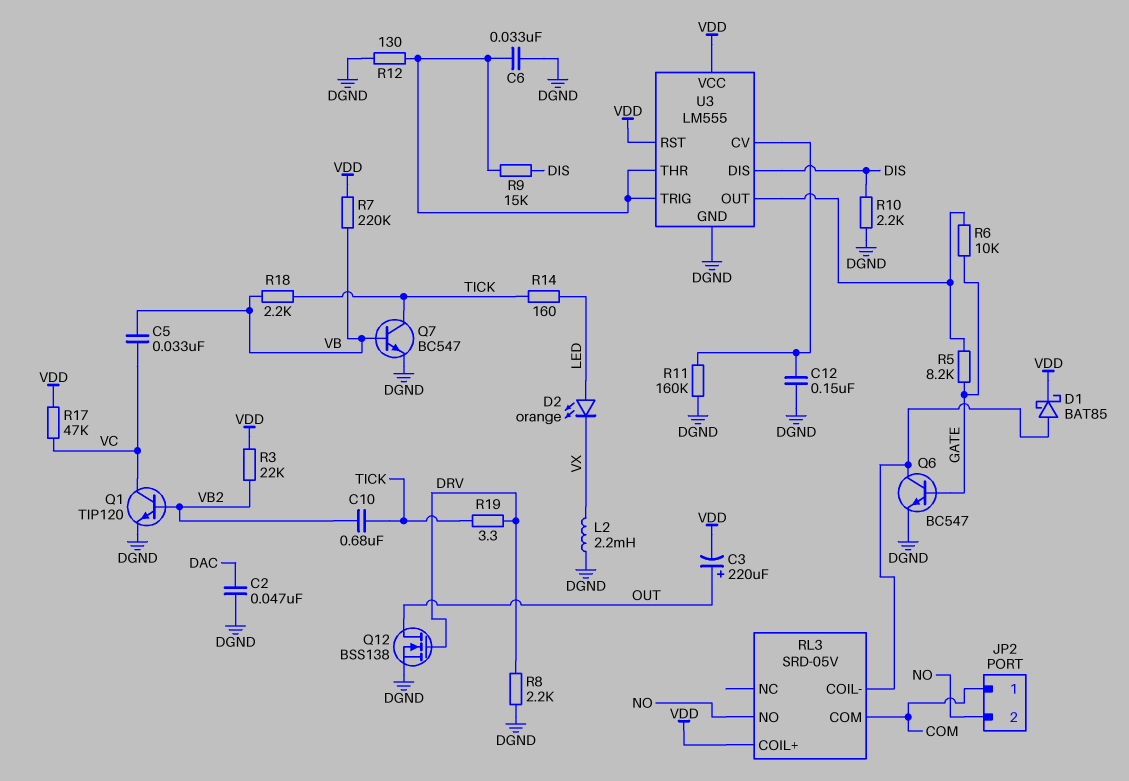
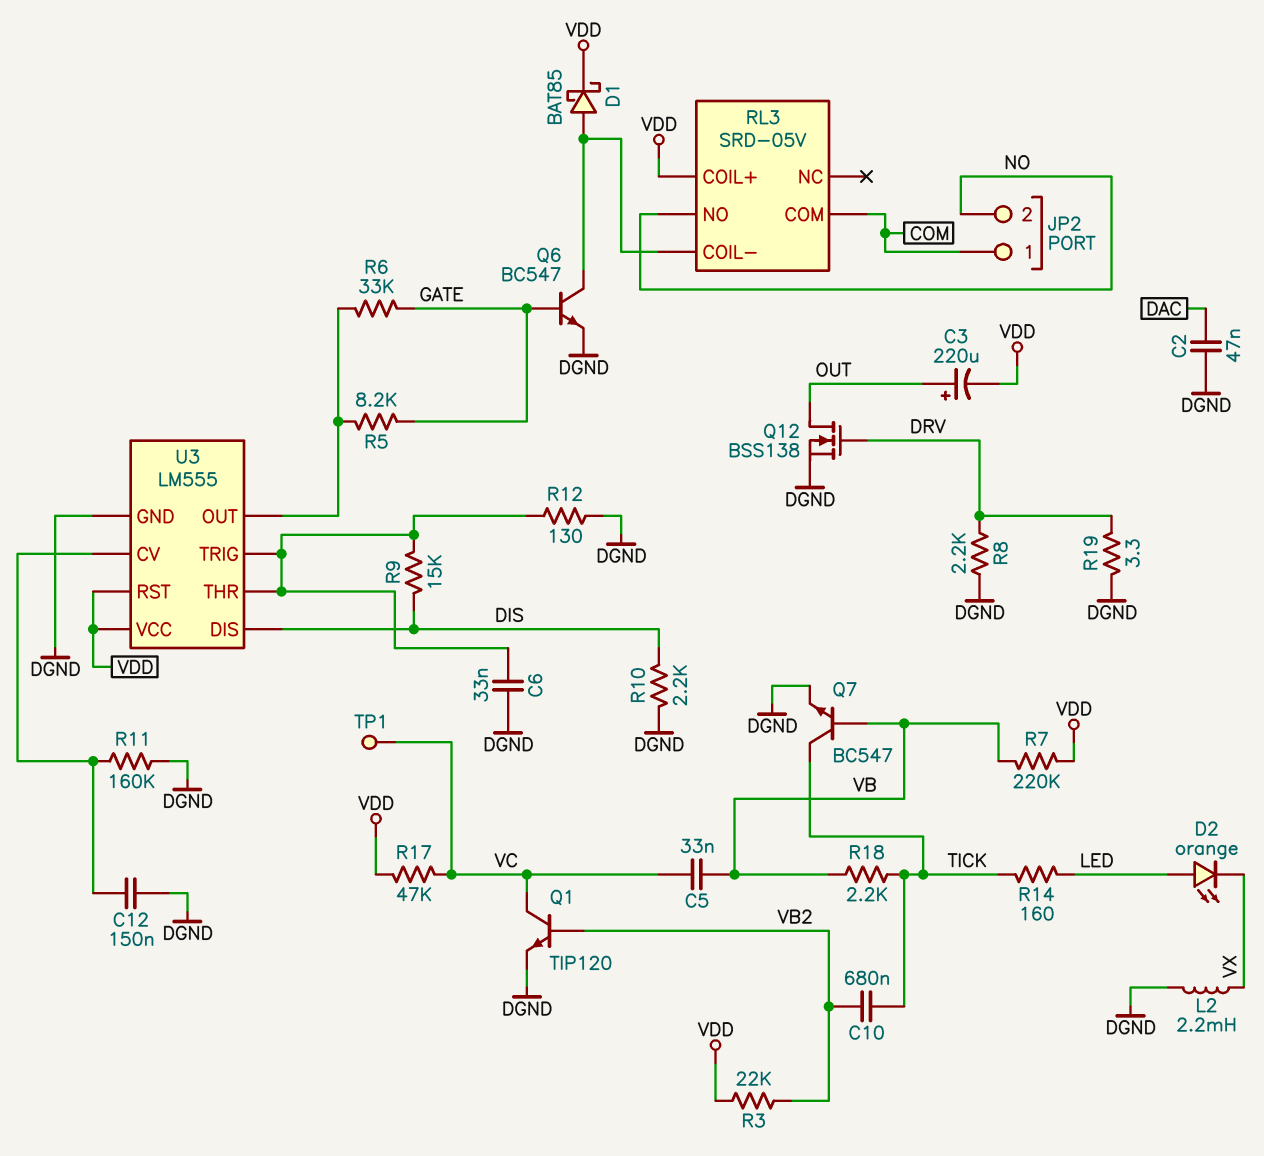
R6: 10k (GATE, U3/OUT) -> 33k (GATE, U3/OUT)
R19: 3.3 (DRV, TICK) -> 3.3 (DGND, DRV)
TP1: none -> test point (VC)

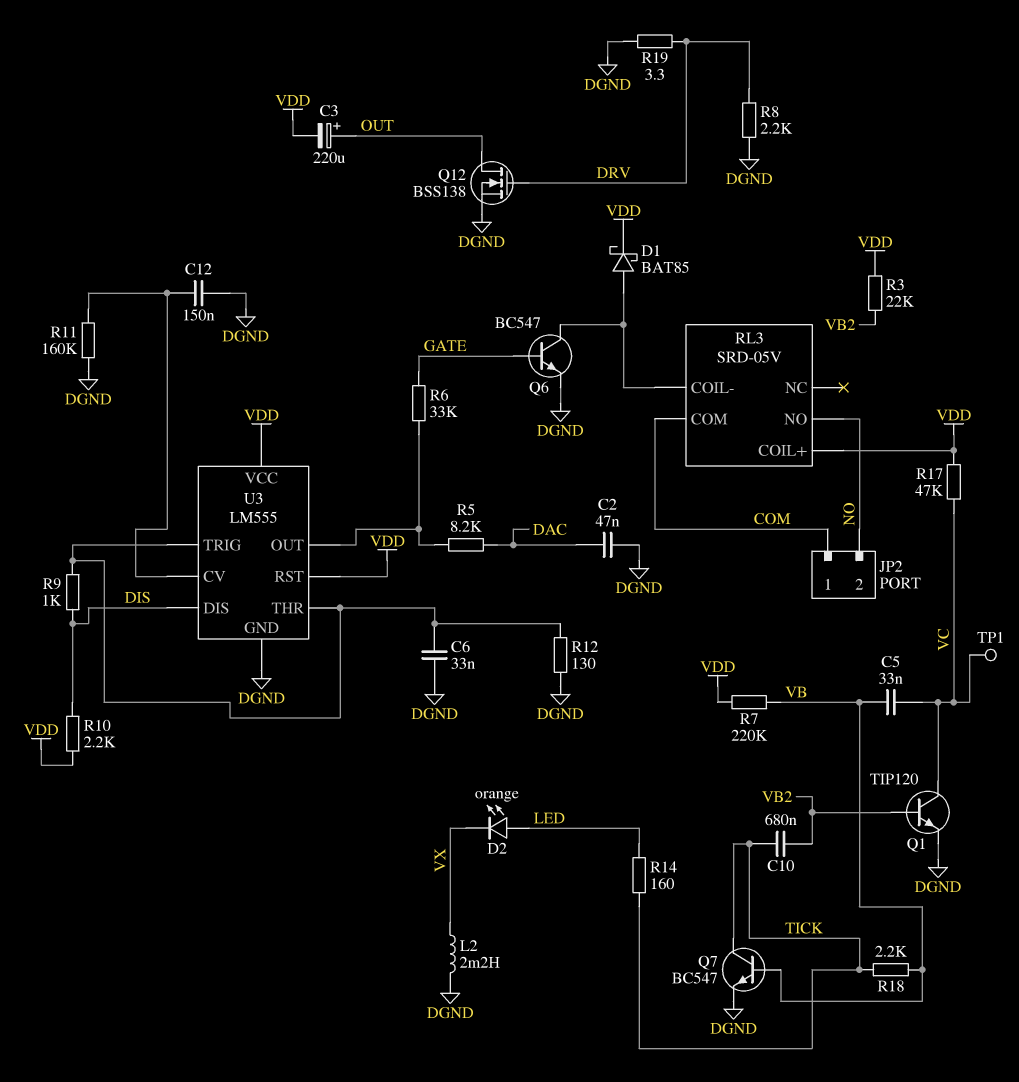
R5: 8.2k (GATE, U3/OUT) -> 8.2k (DAC, U3/OUT)
R9: 15k (DIS, U3/THR) -> 1k (DIS, U3/THR)
R10: 2.2k (DGND, DIS) -> 2.2k (DIS, VDD)

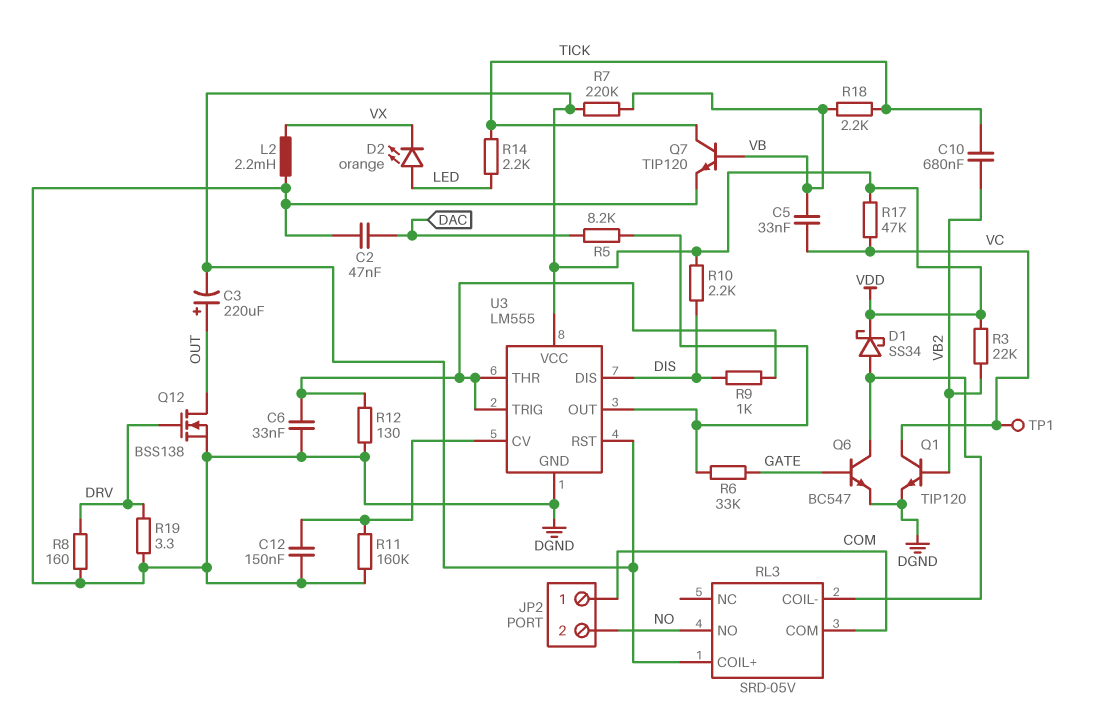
D1: schottky BAT85 (A RL3/COIL-, K VDD) -> schottky SS34 (A RL3/COIL-, K VDD)
Q7: NPN BC547 (B VB, C TICK, E DGND) -> NPN TIP120 (B VB, C TICK, E DGND)
R8: 2.2k (DGND, DRV) -> 160 (DGND, DRV)
R14: 160 (LED, TICK) -> 2.2k (LED, TICK)

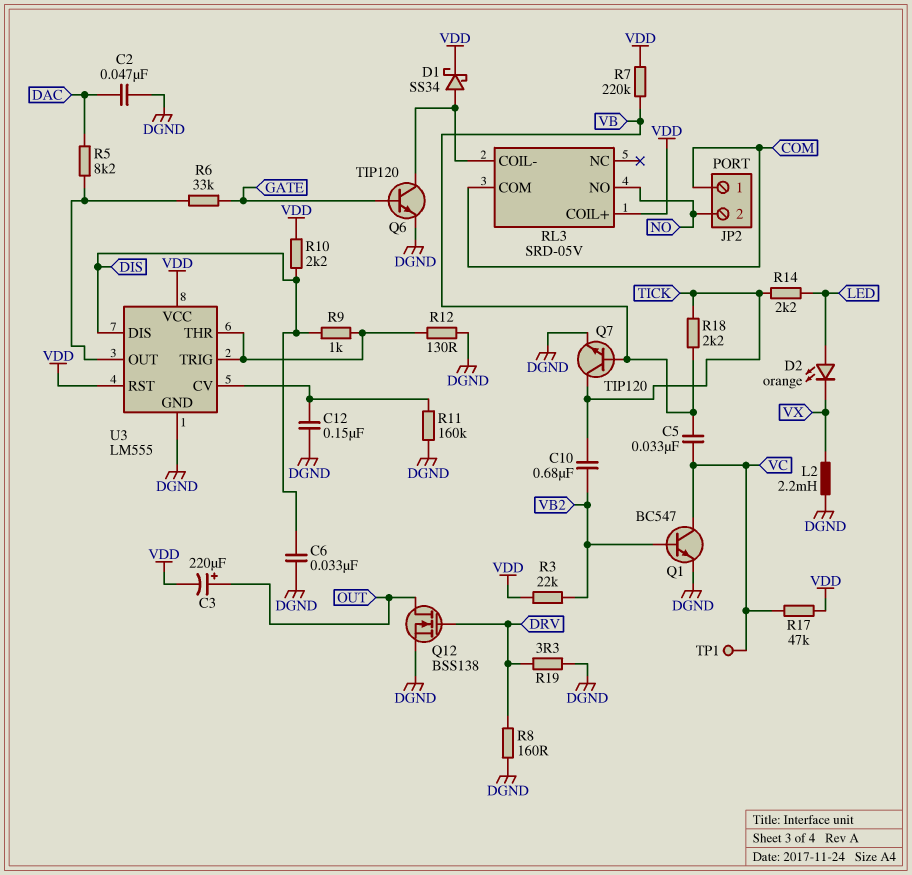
C6: 33nF (DGND, U3/THR) -> 33nF (DGND, DIS)
Q1: NPN TIP120 (B VB2, C VC, E DGND) -> NPN BC547 (B VB2, C VC, E DGND)
Q6: NPN BC547 (B GATE, C RL3/COIL-, E DGND) -> NPN TIP120 (B GATE, C RL3/COIL-, E DGND)

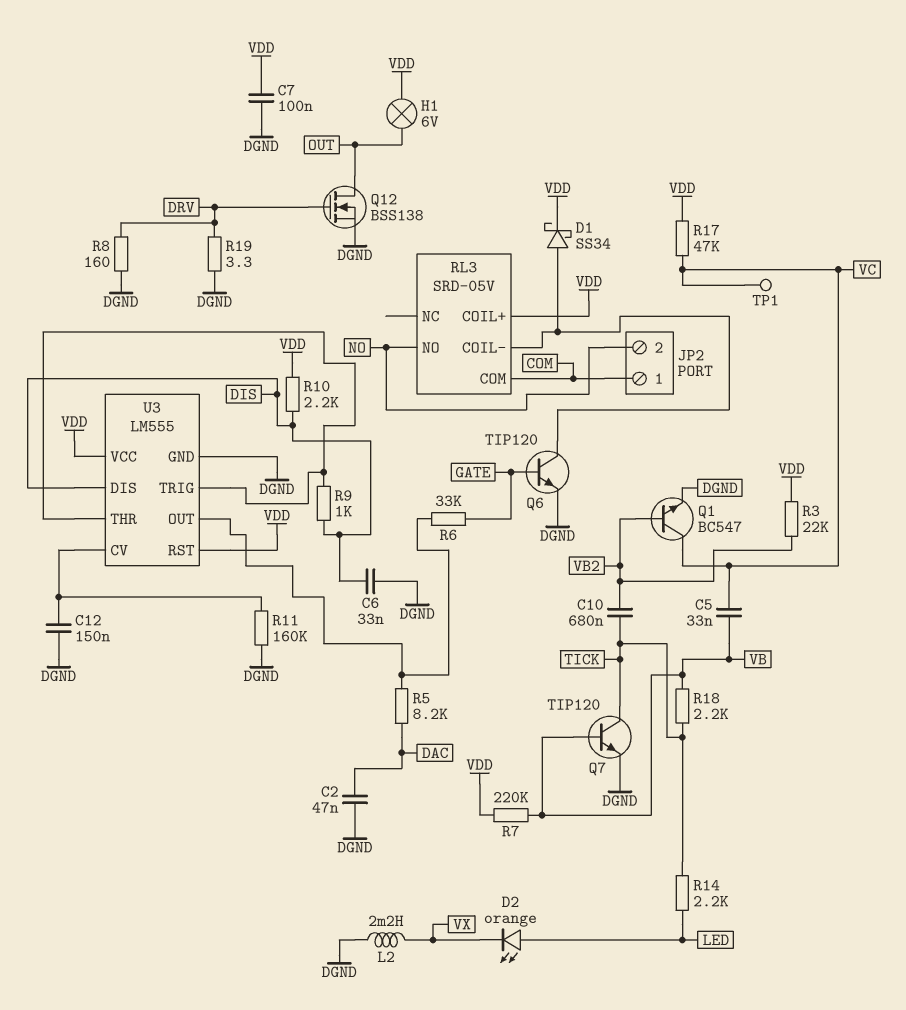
C3: 220uF (plus OUT, minus VDD) -> none
C7: none -> 100nF (DGND, VDD)
H1: none -> lamp 6V (OUT, VDD)
R12: 130 (DGND, U3/THR) -> none

